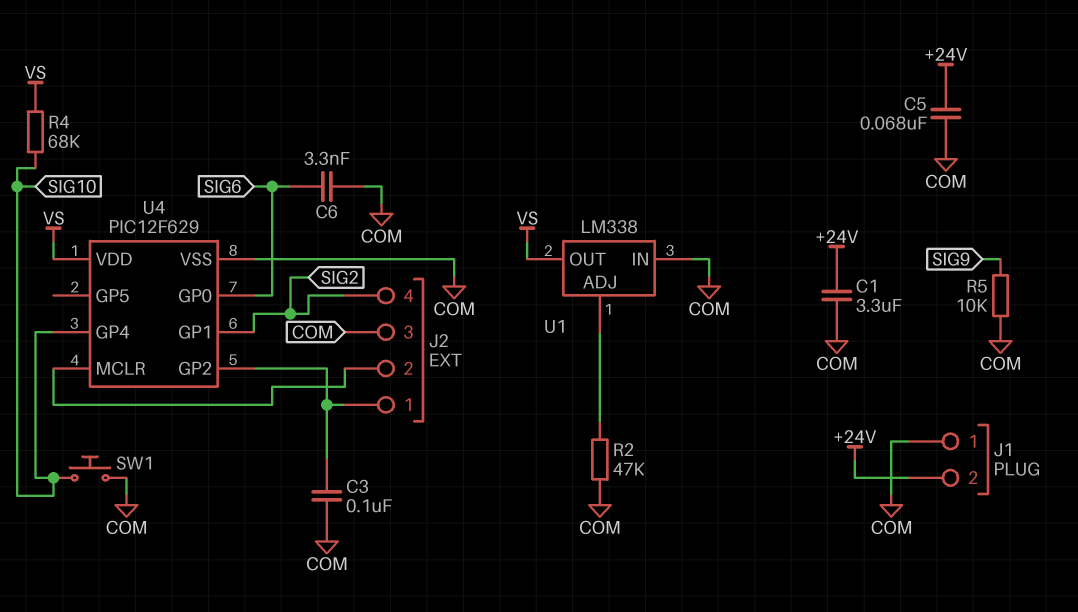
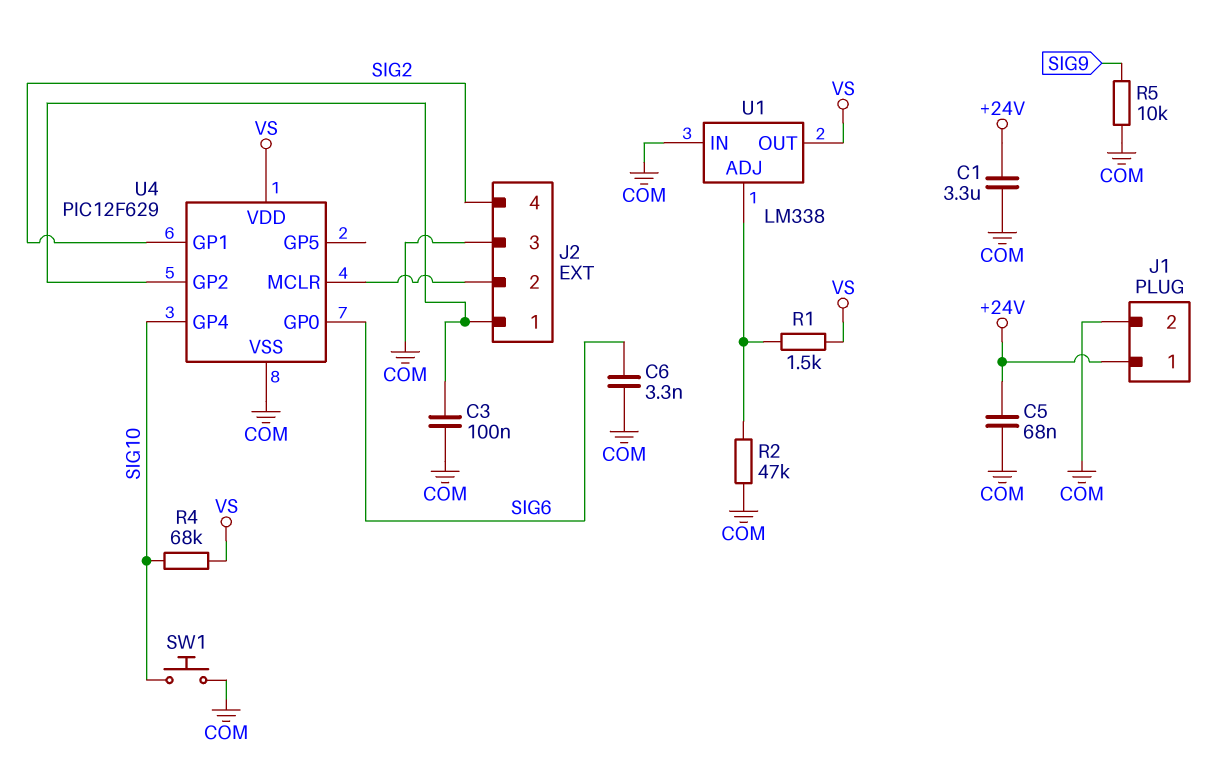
J1 pin 1: COM -> +24V
J1 pin 2: +24V -> COM
R1: none -> 1.5k (U1/ADJ, VS)

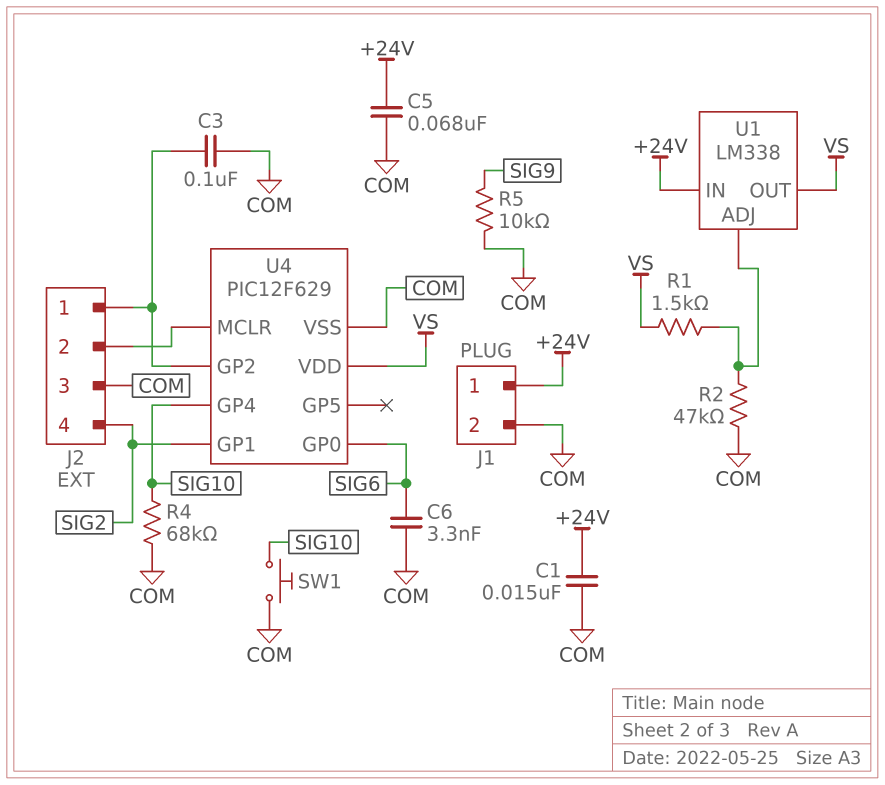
C1: 3.3uF (+24V, COM) -> 15nF (+24V, COM)
R4: 68k (SIG10, VS) -> 68k (COM, SIG10)
U1 pin IN: COM -> +24V

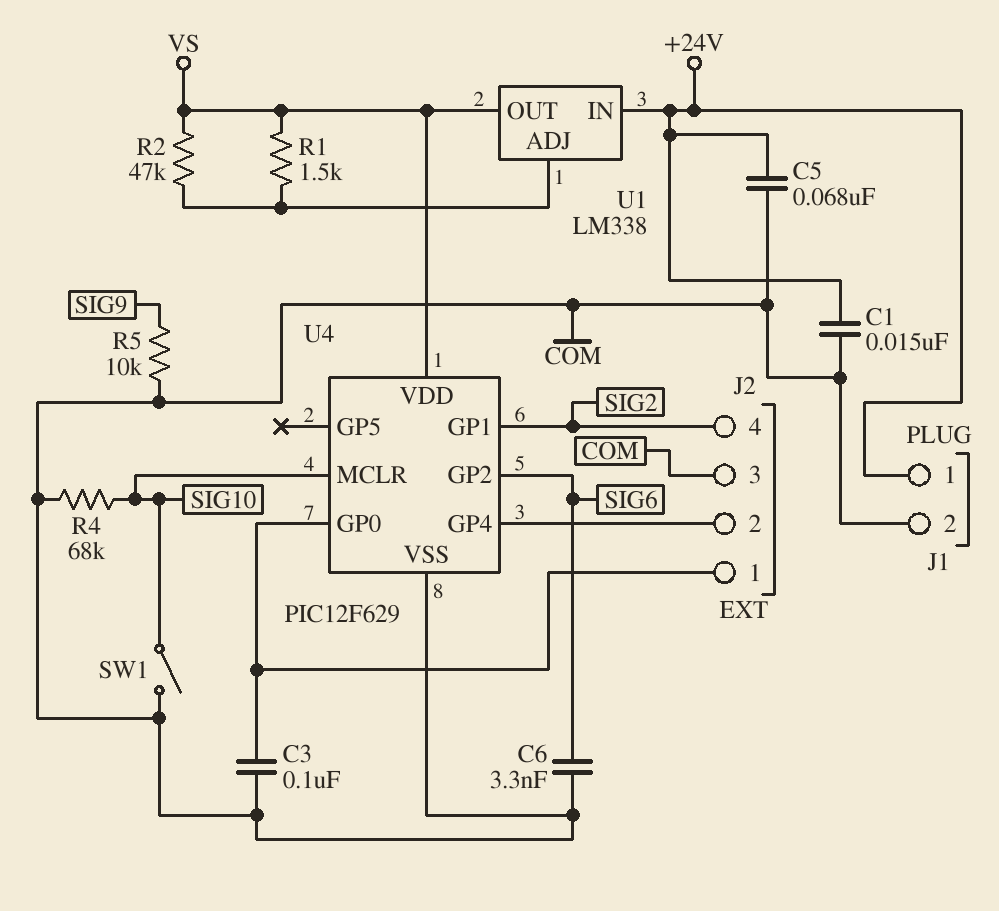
R2: 47k (COM, U1/ADJ) -> 47k (U1/ADJ, VS)
SW1: button (COM, SIG10) -> switch (COM, SIG10)
U4 pin GP0: SIG6 -> J2/1
U4 pin GP2: J2/1 -> SIG6
U4 pin GP4: SIG10 -> J2/2
U4 pin MCLR: J2/2 -> SIG10

